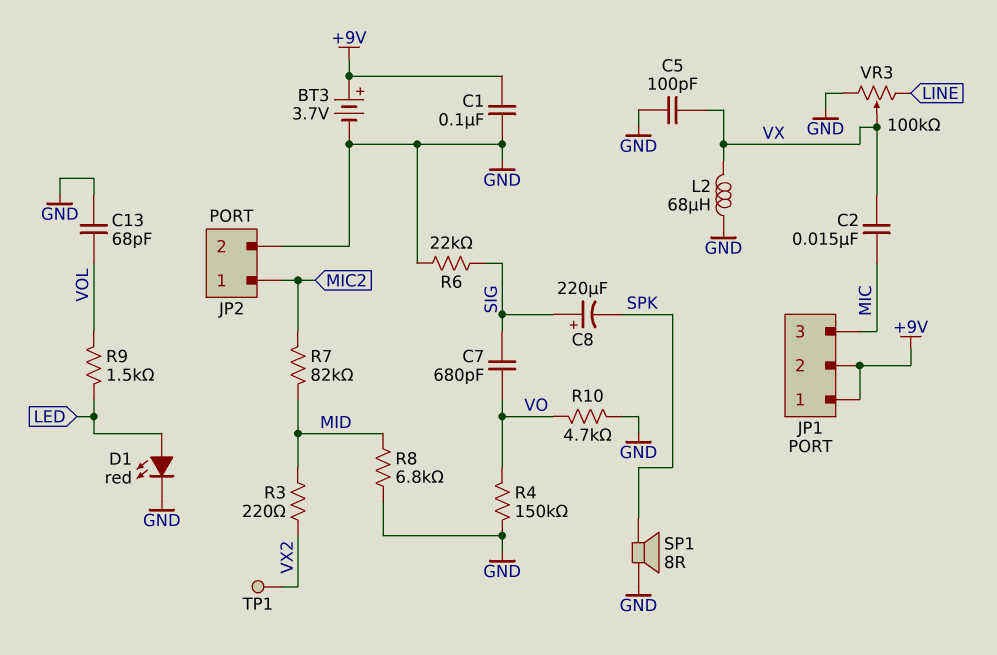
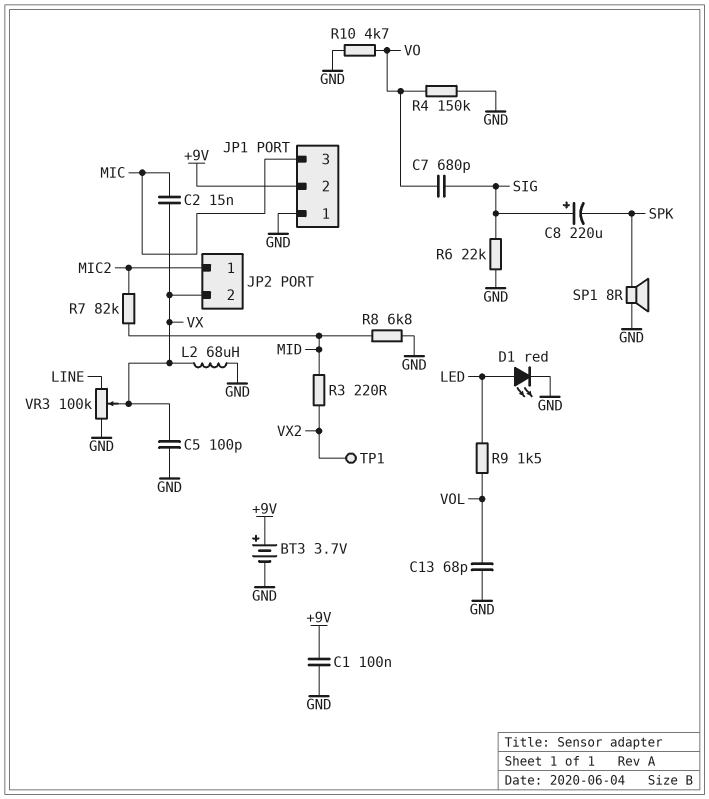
JP1 pin 1: +9V -> GND
JP2 pin 2: GND -> VX

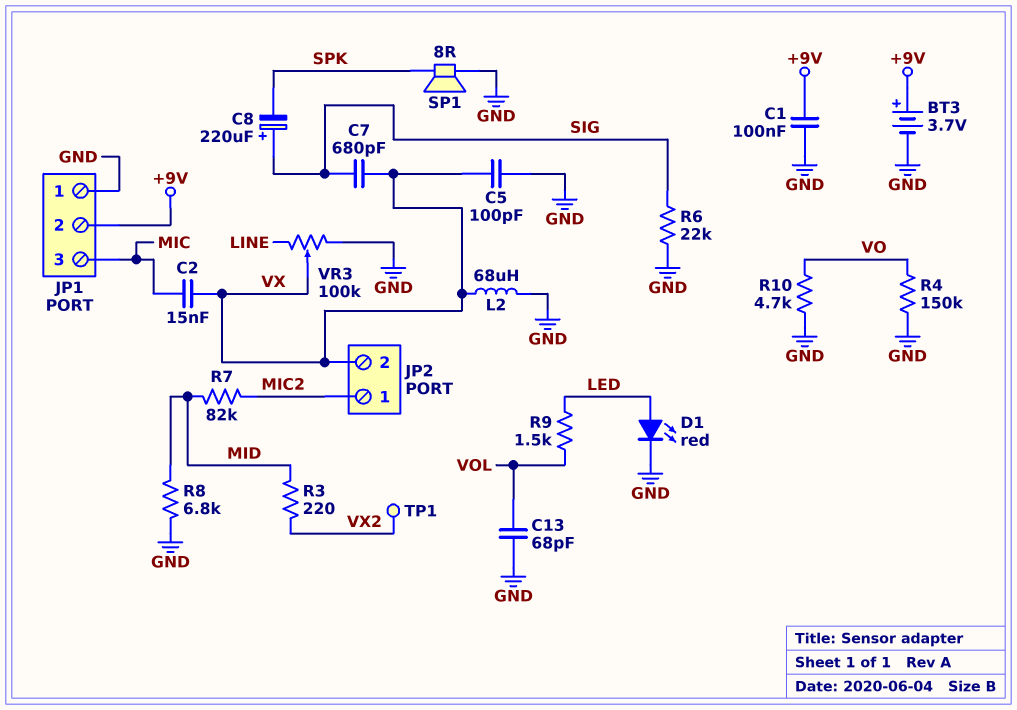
C7: 680pF (SIG, VO) -> 680pF (SIG, VX)

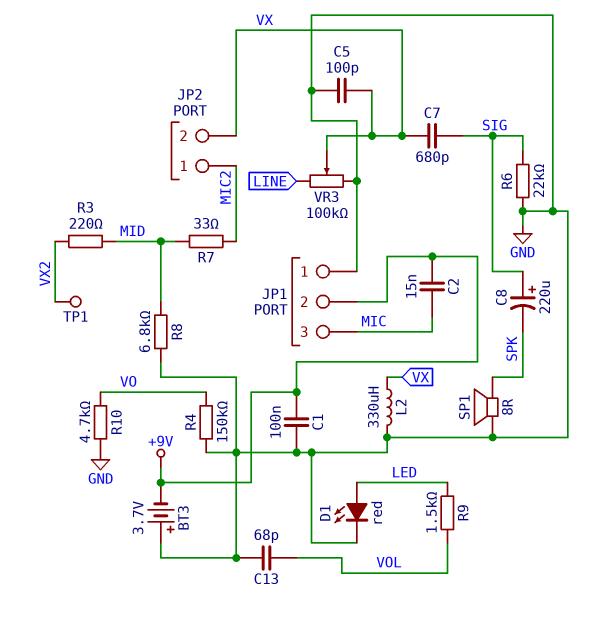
BT3: 3.7V (plus +9V, minus GND) -> 3.7V (plus GND, minus +9V)
C2: 15nF (MIC, VX) -> 15nF (+9V, MIC)
L2: 68uH (GND, VX) -> 330uH (GND, VX)
R7: 82k (MIC2, MID) -> 33 (MIC2, MID)

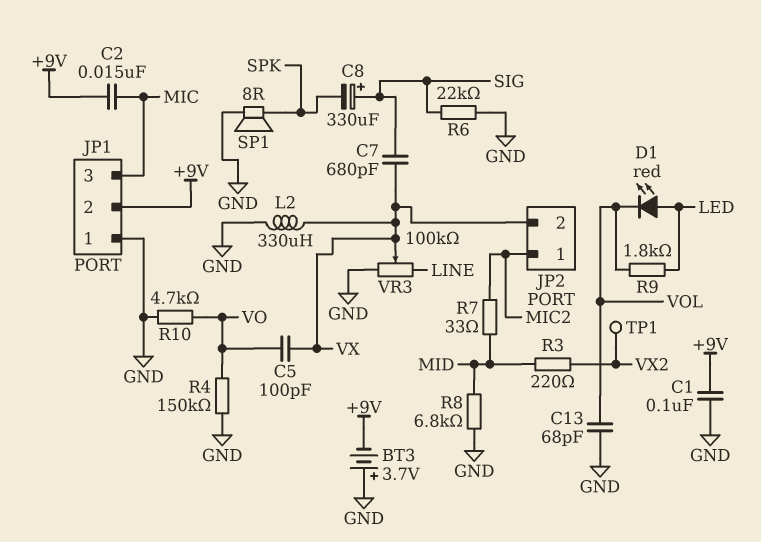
C5: 100pF (GND, VX) -> 100pF (VO, VX)
C8: 220uF (plus SIG, minus SPK) -> 330uF (plus SIG, minus SPK)
D1: LED red (A LED, K GND) -> LED red (A LED, K VOL)
R9: 1.5k (LED, VOL) -> 1.8k (LED, VOL)

